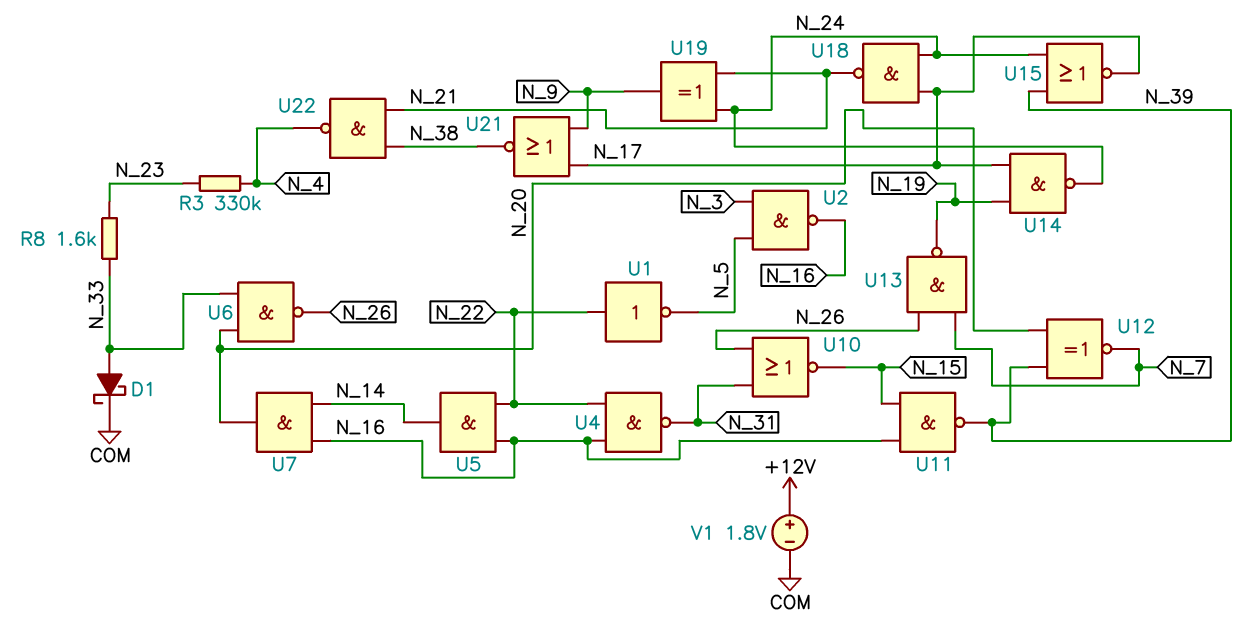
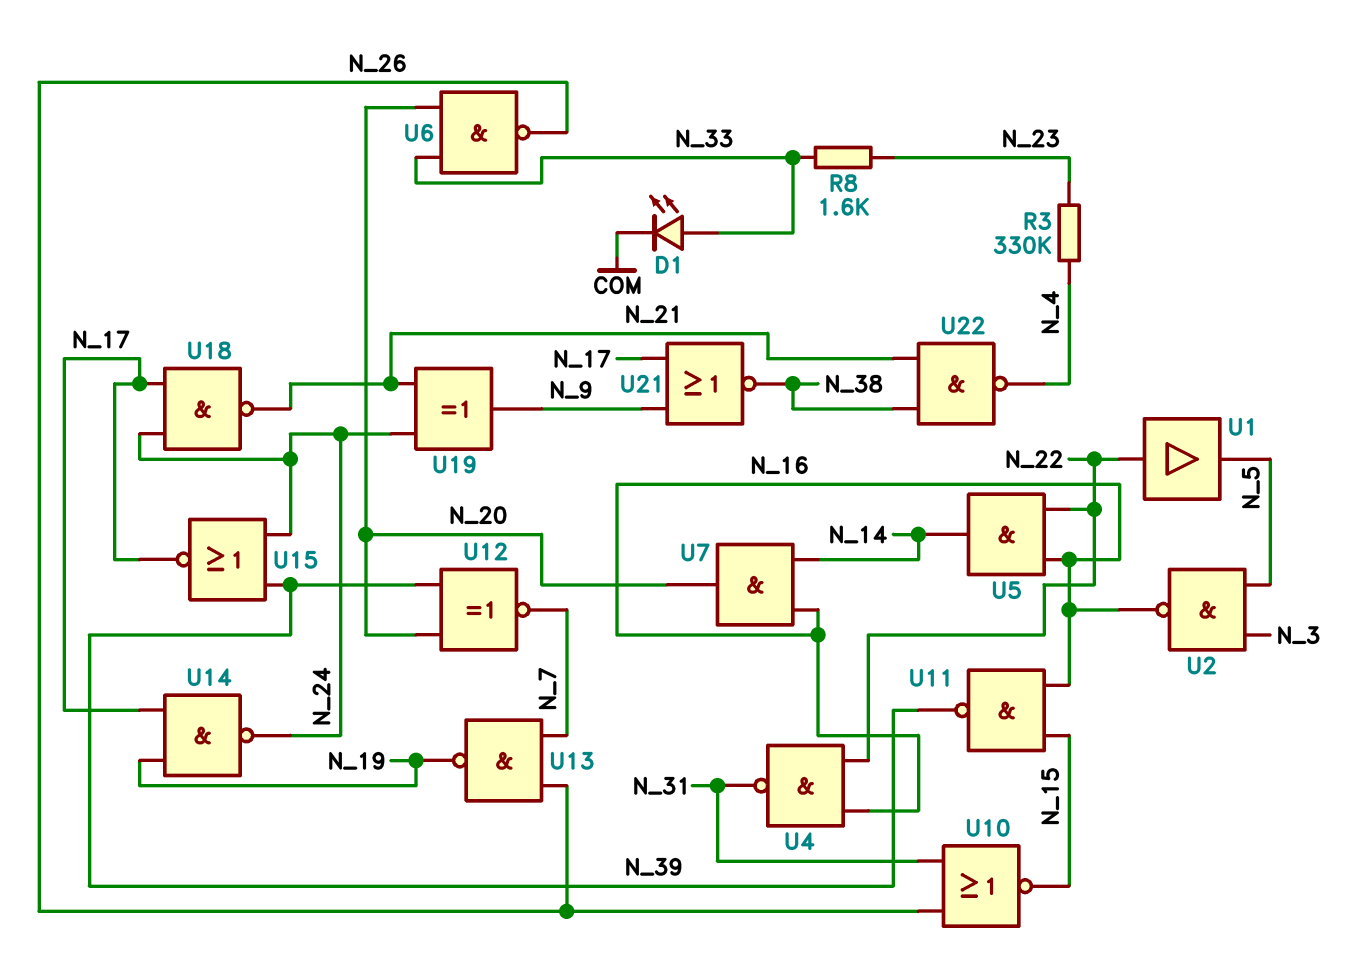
D1: schottky (A N_33, K COM) -> LED (A N_33, K COM)
U1: NOT (in N_22, out N_5) -> buffer (in N_22, out N_5)
V1: 1.8V (plus +12V, minus COM) -> none

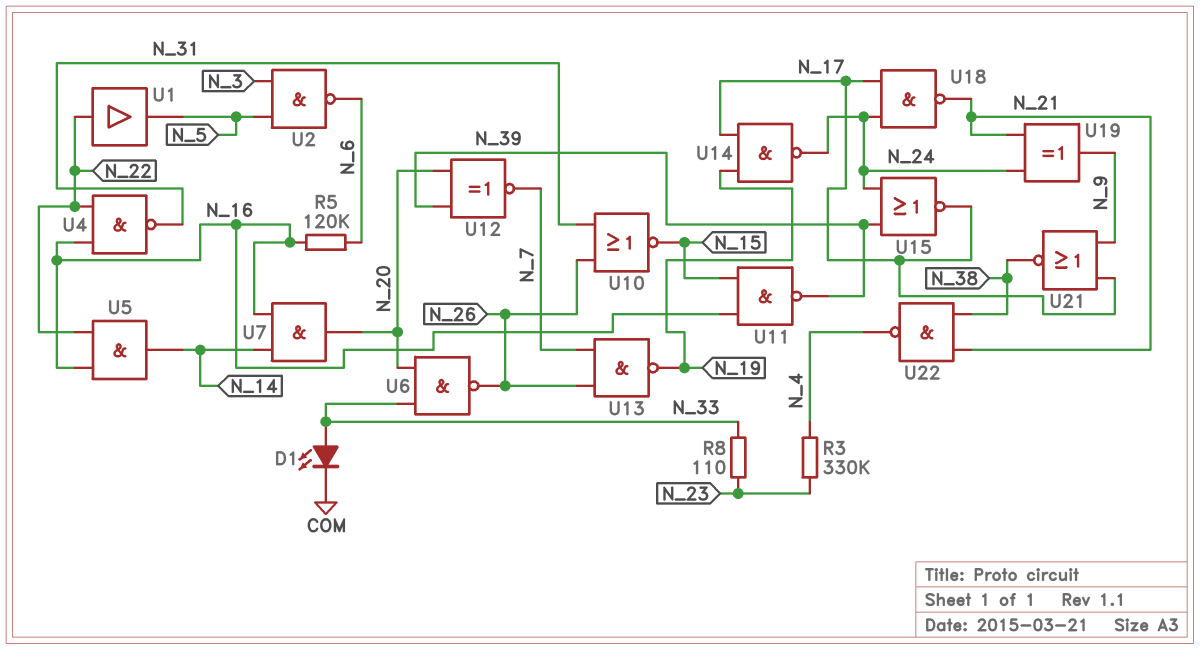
R5: none -> 120k (N_6, N_16)
R8: 1.6k (N_23, N_33) -> 110 (N_23, N_33)
U2: NAND (in N_3, in N_5, out N_16) -> NAND (in N_3, in N_5, out N_6)

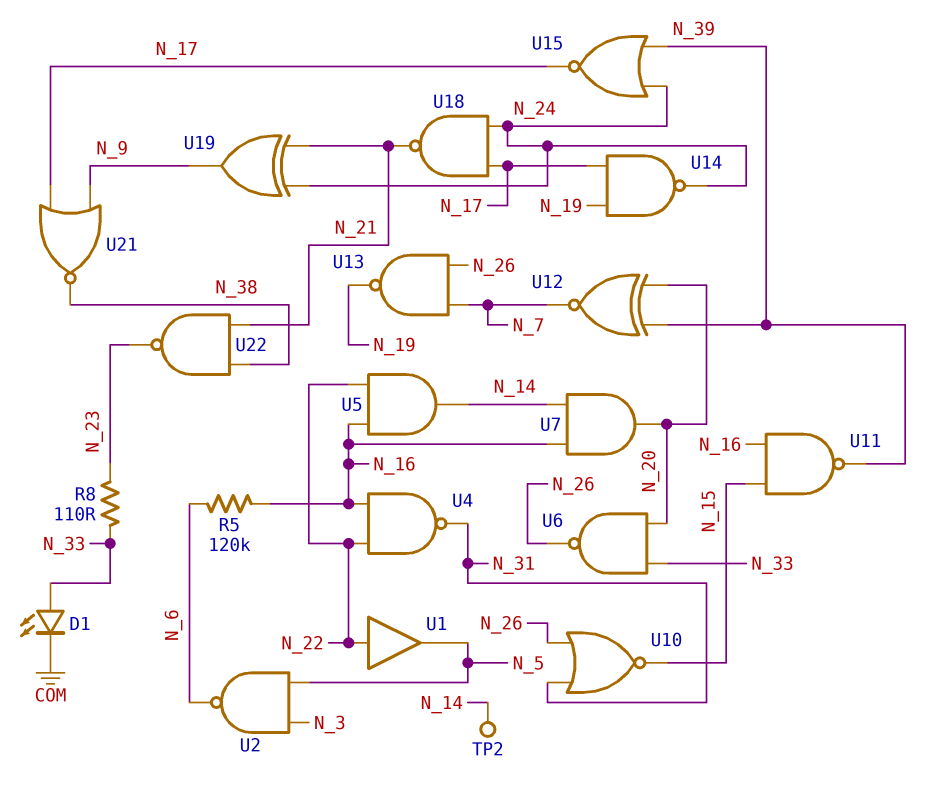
R3: 330k (N_4, N_23) -> none
TP2: none -> test point (N_14)
U22: NAND (in N_21, in N_38, out N_4) -> NAND (in N_21, in N_38, out N_23)

